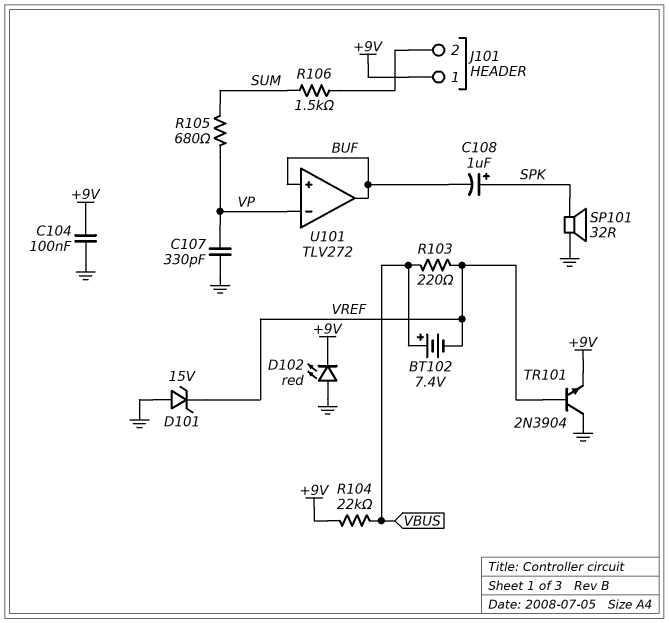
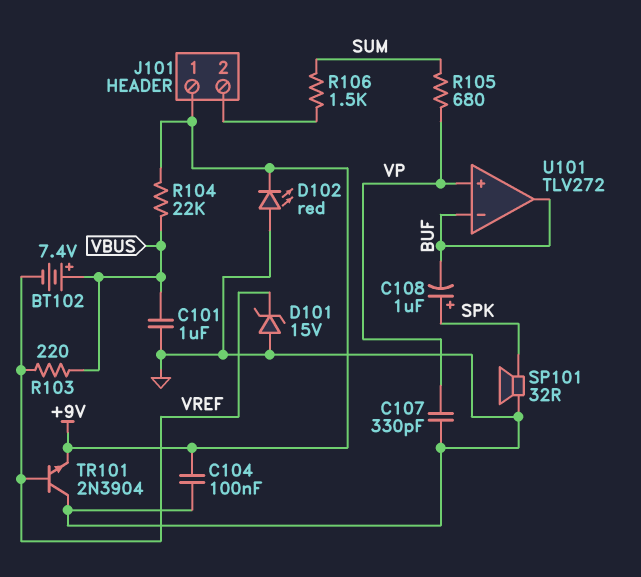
C101: none -> 1uF (GND, VBUS)
U101 pin in+: BUF -> VP
U101 pin in-: VP -> BUF

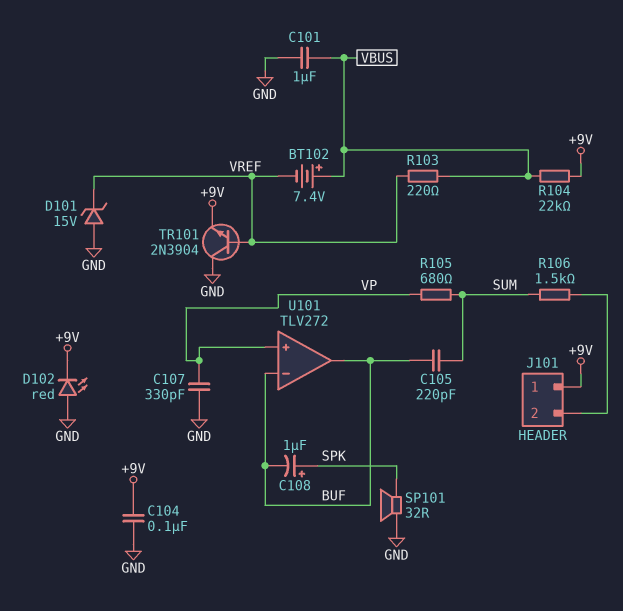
C105: none -> 220pF (BUF, SUM)

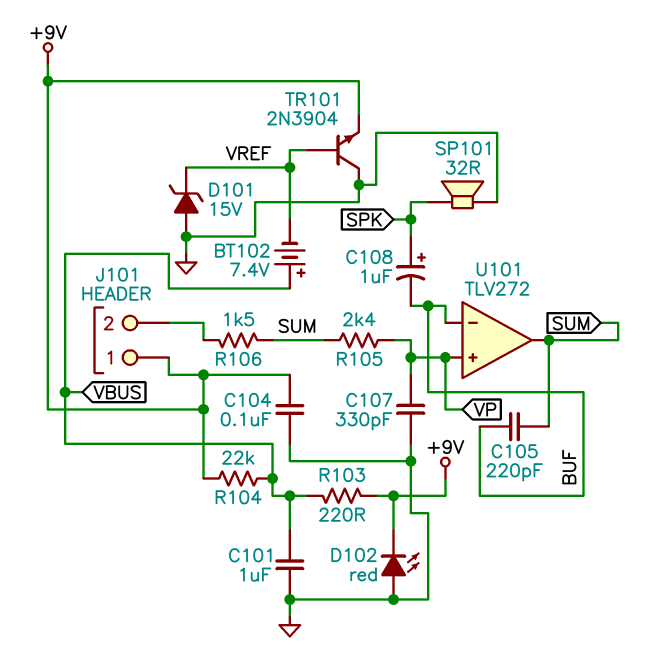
R103: 220 (VBUS, VREF) -> 220 (+9V, VBUS)
R105: 680 (SUM, VP) -> 2.4k (SUM, VP)
U101 pin out: BUF -> SUM

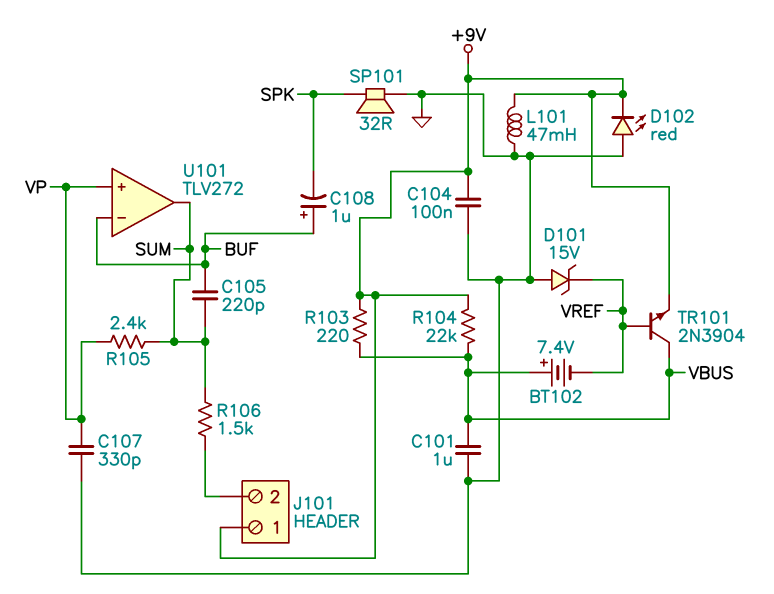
C108: 1uF (plus SPK, minus BUF) -> 1uF (plus BUF, minus SPK)
L101: none -> 47mH (+9V, GND)
TR101: NPN 2N3904 (B VREF, C GND, E +9V) -> NPN 2N3904 (B VREF, C VBUS, E +9V)

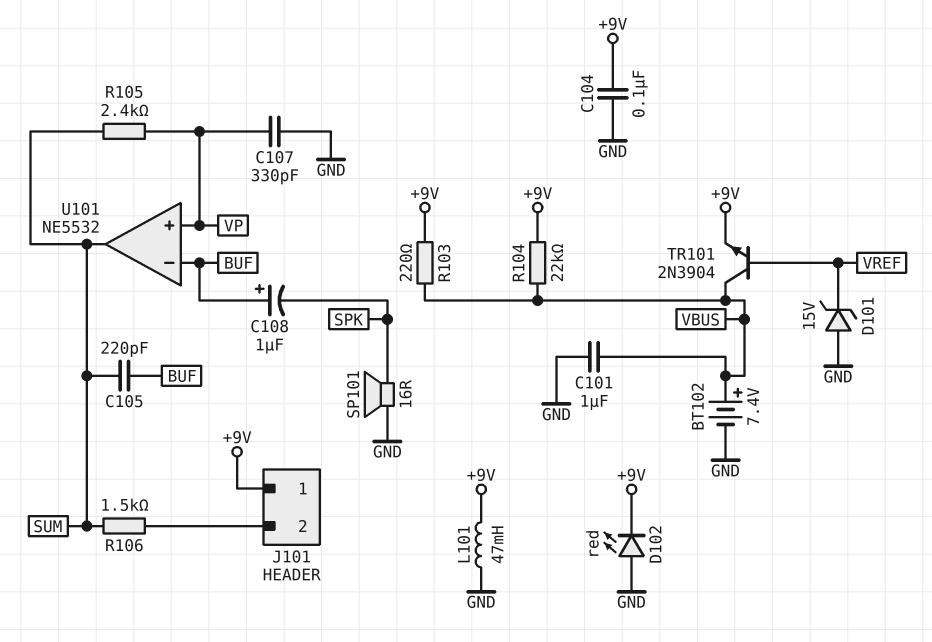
BT102: 7.4V (plus VBUS, minus VREF) -> 7.4V (plus VBUS, minus GND)
SP101: speaker 32R (GND, SPK) -> speaker 16R (GND, SPK)
U101: TLV272 -> NE5532

